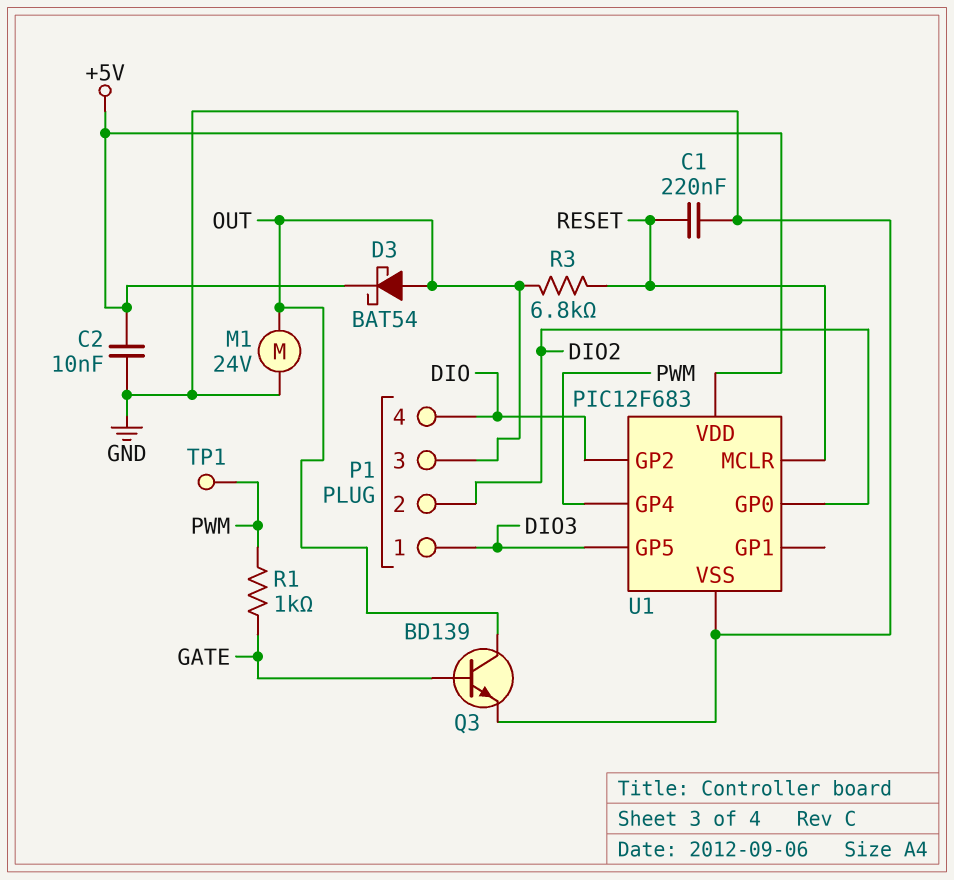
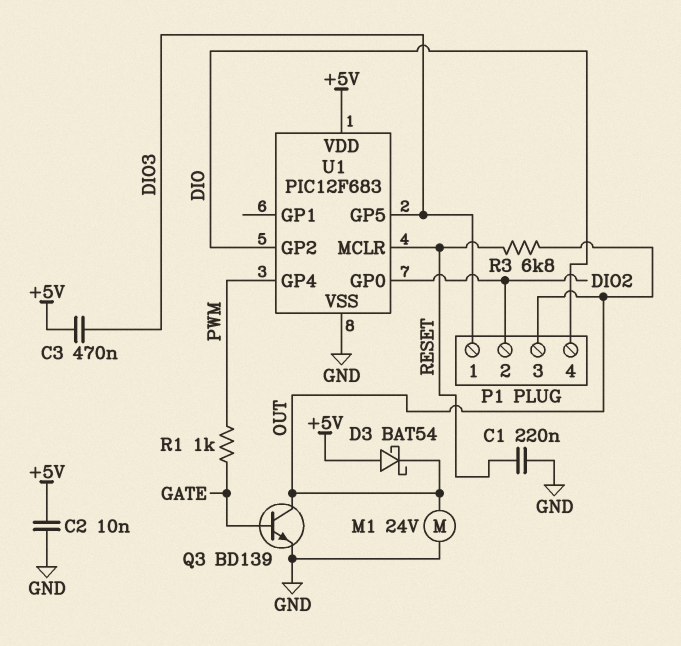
C3: none -> 470nF (+5V, DIO3)
D3: schottky BAT54 (A OUT, K +5V) -> schottky BAT54 (A +5V, K OUT)
TP1: test point (PWM) -> none

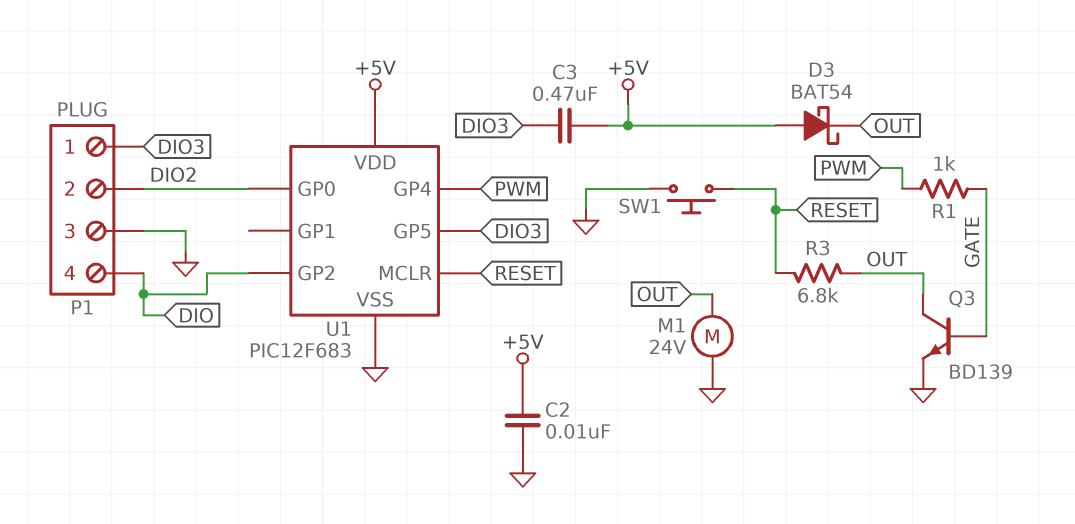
C1: 220nF (GND, RESET) -> none
P1 pin 3: OUT -> GND
SW1: none -> button (GND, RESET)

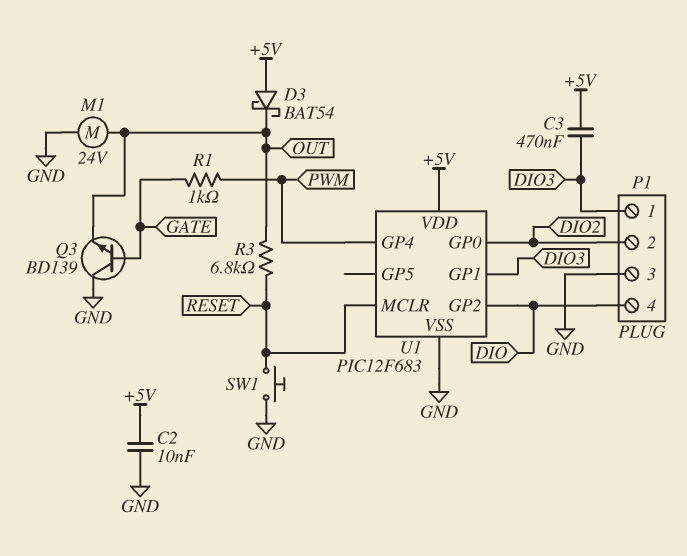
Q3: NPN BD139 (B GATE, C OUT, E GND) -> NPN BD139 (B GATE, C GND, E OUT)
U1 pin GP1: none -> DIO3
U1 pin GP5: DIO3 -> none

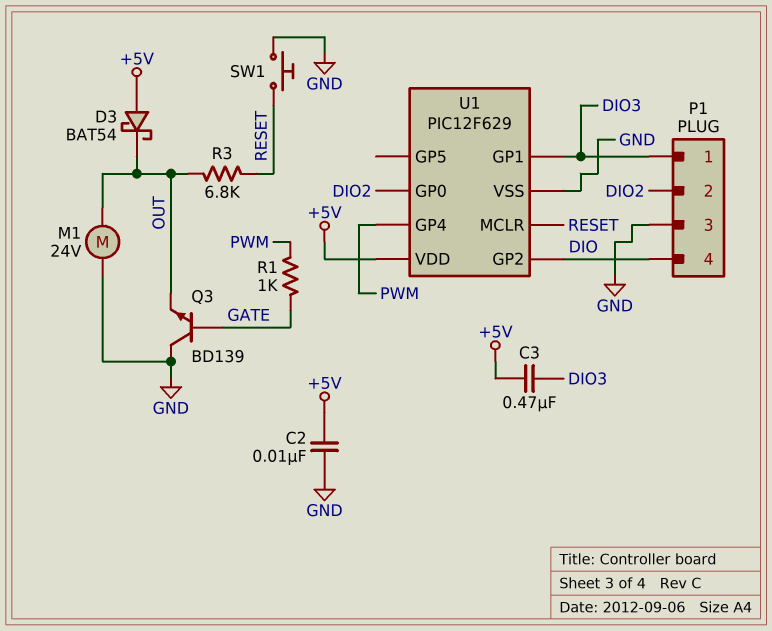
U1: PIC12F683 -> PIC12F629

